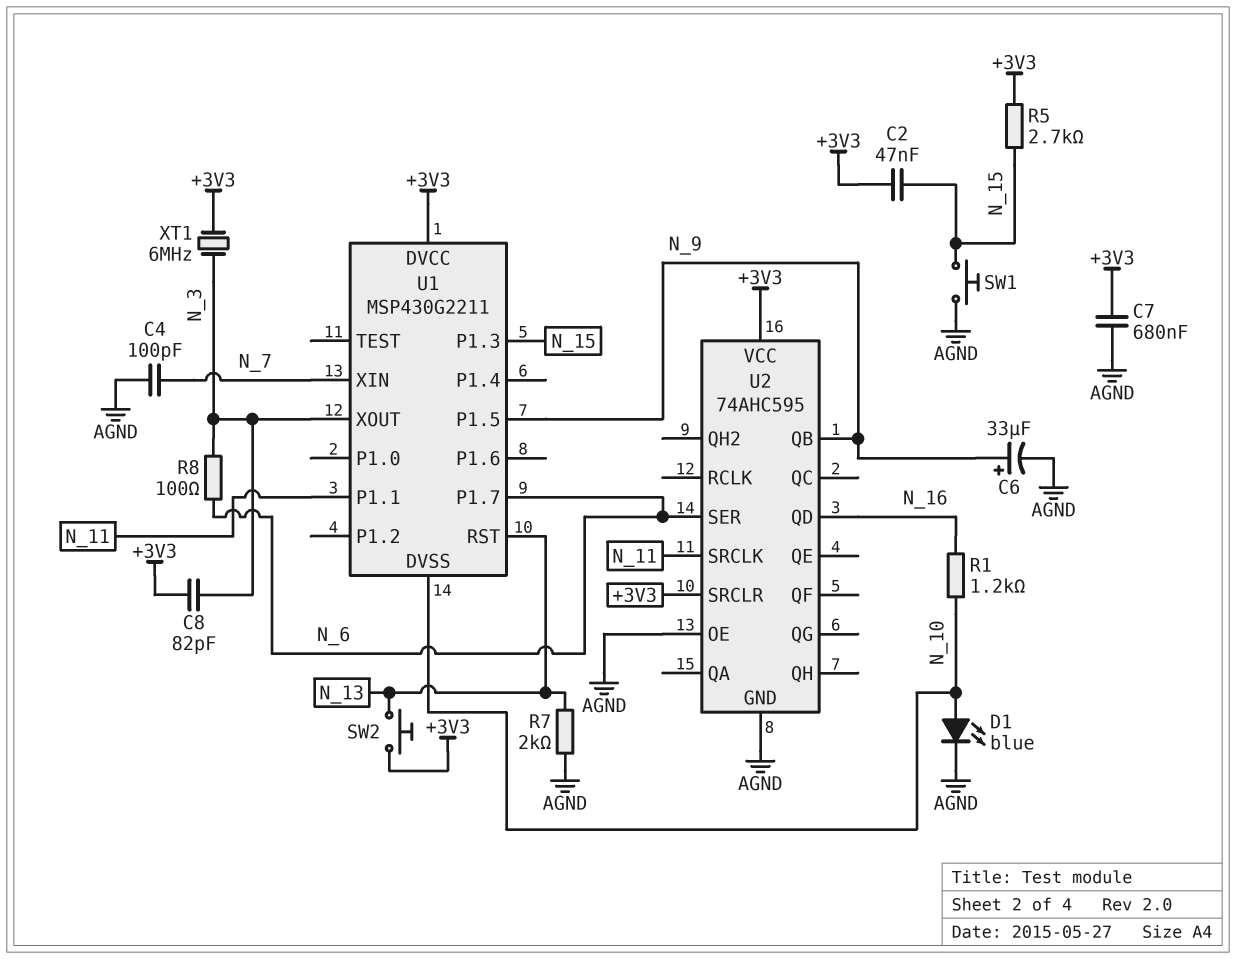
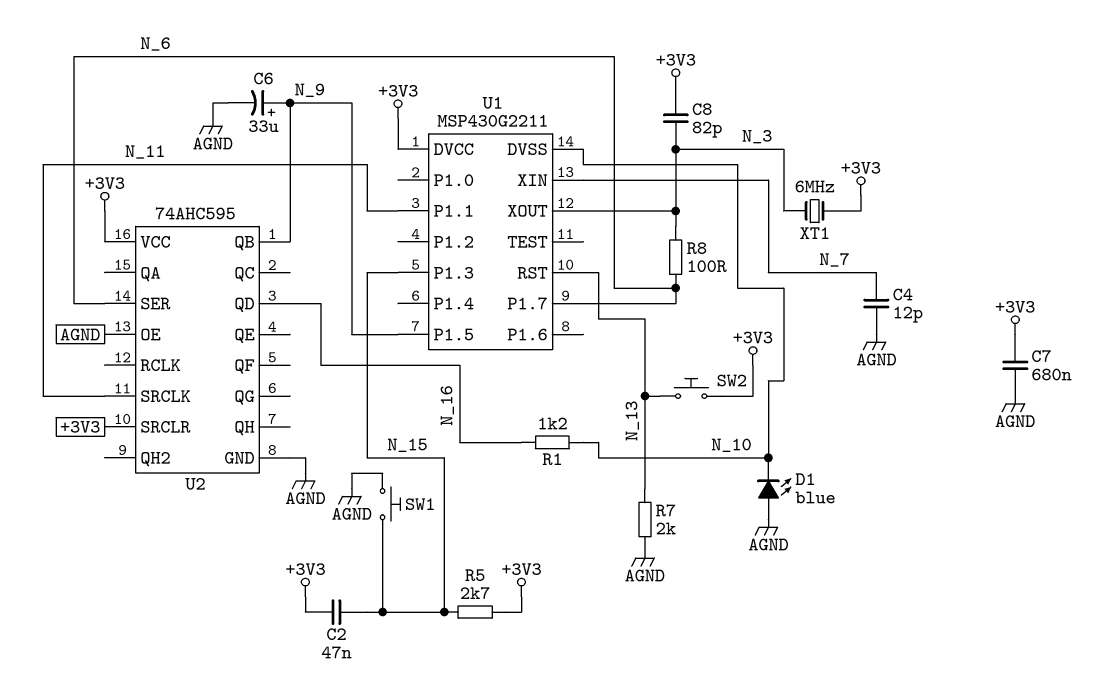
C4: 100pF (AGND, N_7) -> 12pF (AGND, N_7)
D1: LED blue (A N_10, K AGND) -> LED blue (A AGND, K N_10)

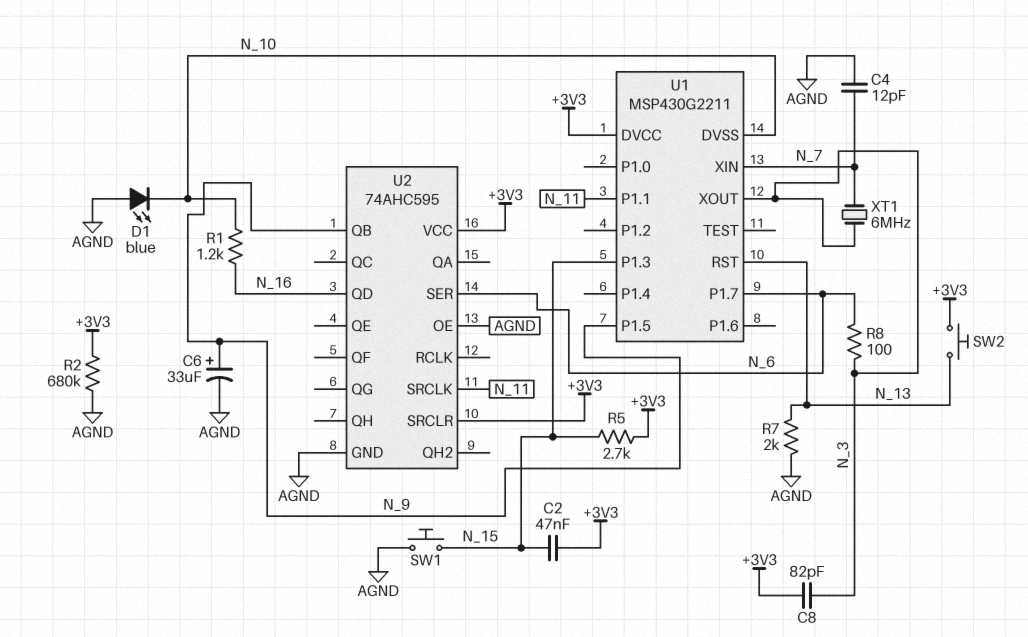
C7: 680nF (+3V3, AGND) -> none
R2: none -> 680k (+3V3, AGND)
XT1: 6MHz (+3V3, N_3) -> 6MHz (N_3, N_7)

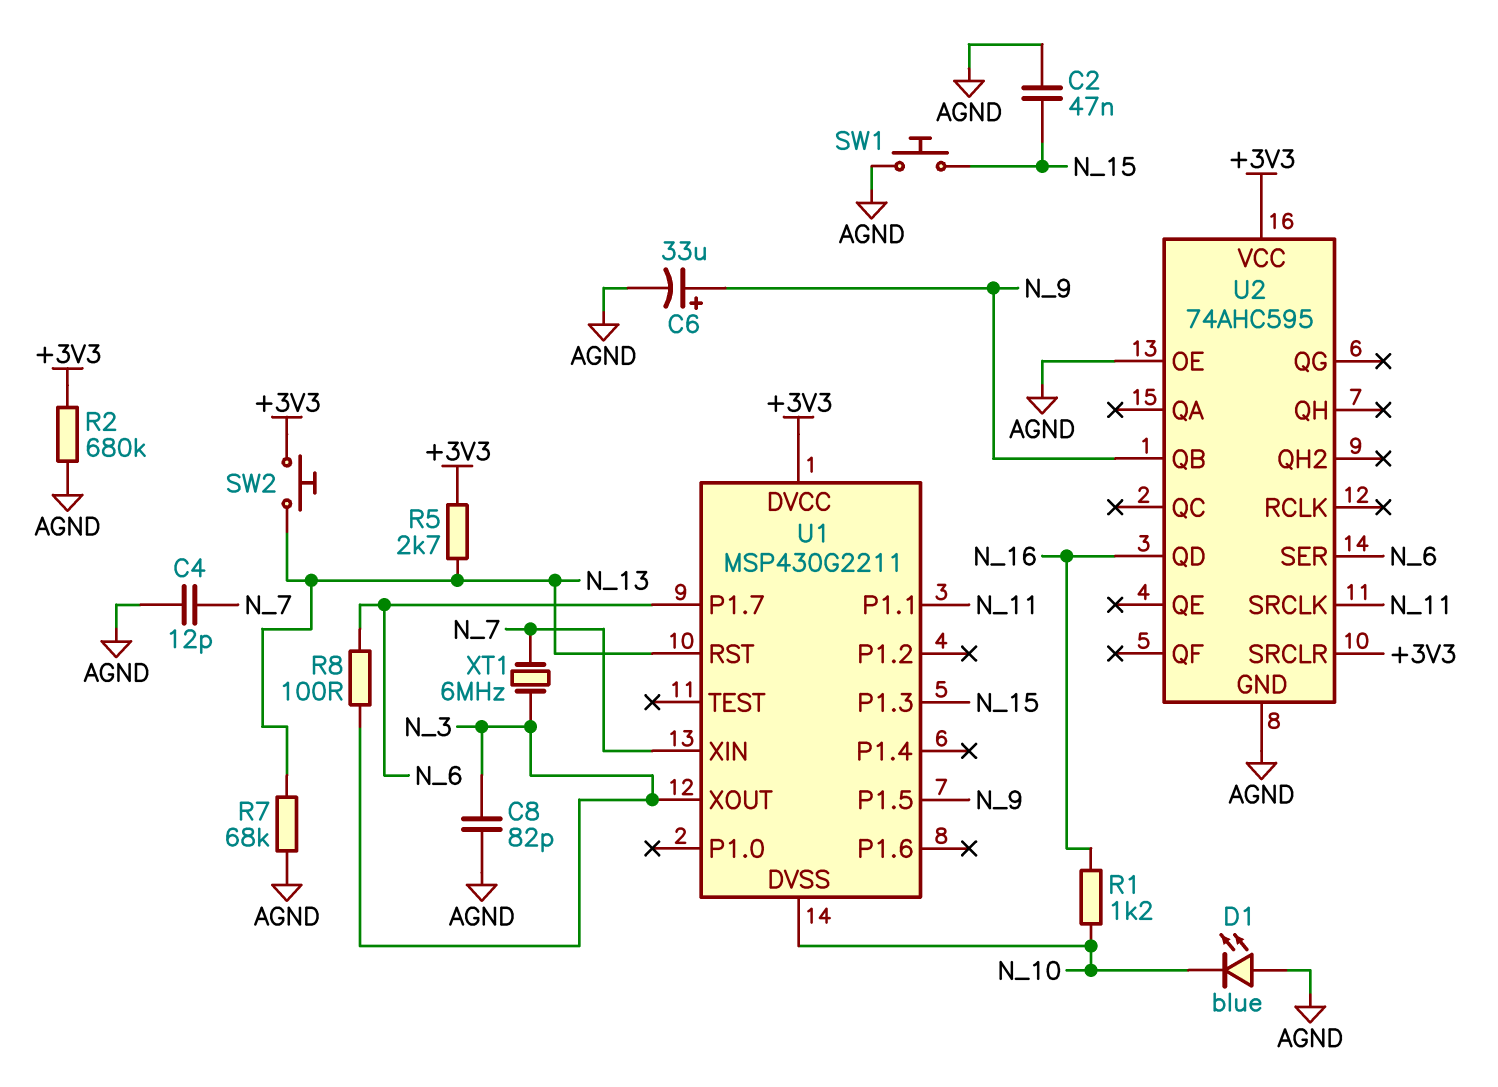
C2: 47nF (+3V3, N_15) -> 47nF (AGND, N_15)
C8: 82pF (+3V3, N_3) -> 82pF (AGND, N_3)
R5: 2.7k (+3V3, N_15) -> 2.7k (+3V3, N_13)
R7: 2k (AGND, N_13) -> 68k (AGND, N_13)

